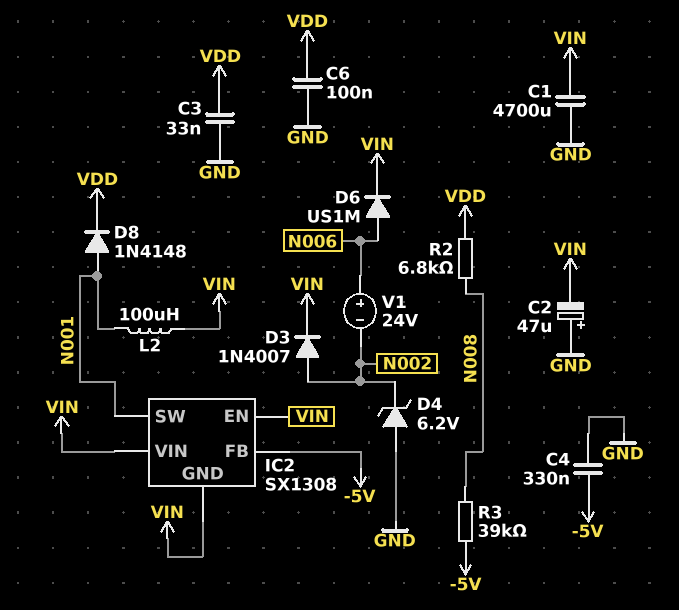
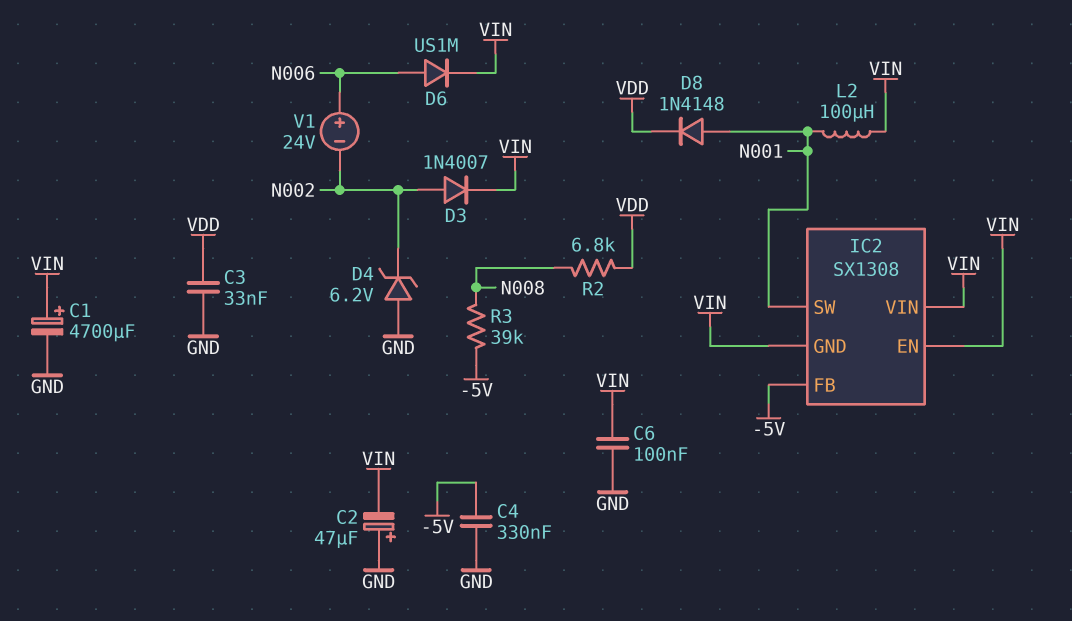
C1: 4700uF (GND, VIN) -> 4700uF (plus VIN, minus GND)
C6: 100nF (GND, VDD) -> 100nF (GND, VIN)

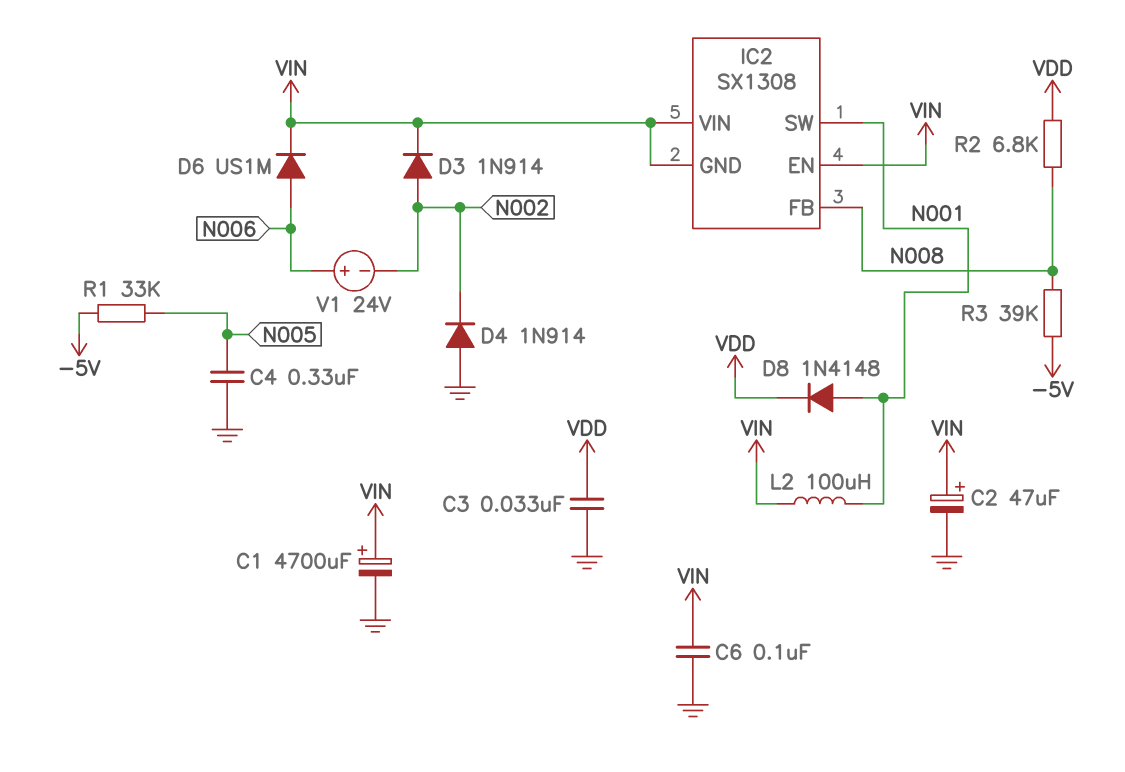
C2: 47uF (plus GND, minus VIN) -> 47uF (plus VIN, minus GND)
C4: 330nF (-5V, GND) -> 330nF (GND, N005)
D3: diode 1N4007 (A N002, K VIN) -> diode 1N914 (A N002, K VIN)
D4: zener 6.2V (A GND, K N002) -> diode 1N914 (A GND, K N002)
IC2 pin FB: -5V -> N008
R1: none -> 33k (-5V, N005)

